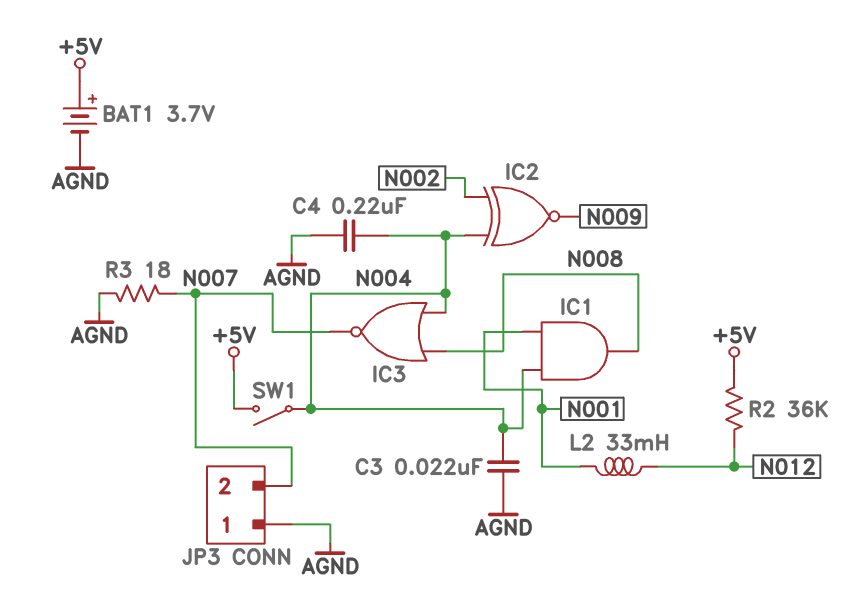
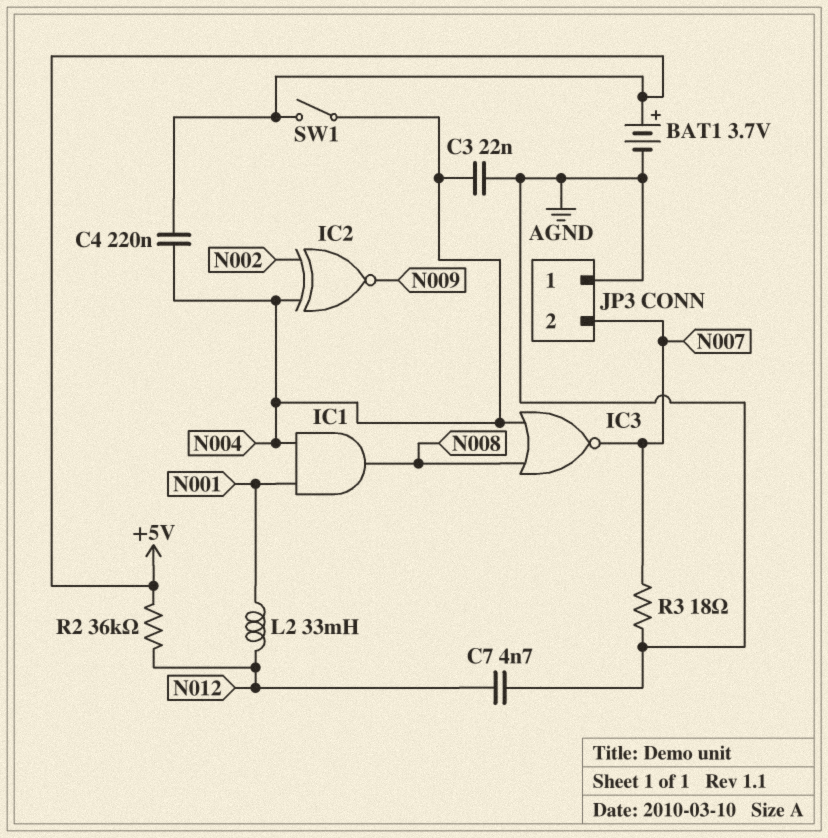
C4: 220nF (AGND, N004) -> 220nF (+5V, N004)
C7: none -> 4.7nF (AGND, N012)

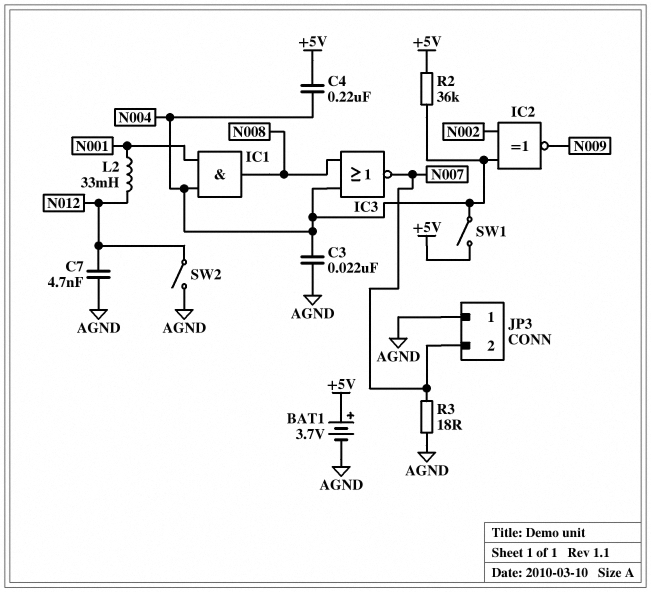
R2: 36k (+5V, N012) -> 36k (+5V, N004)
SW2: none -> switch (AGND, N012)

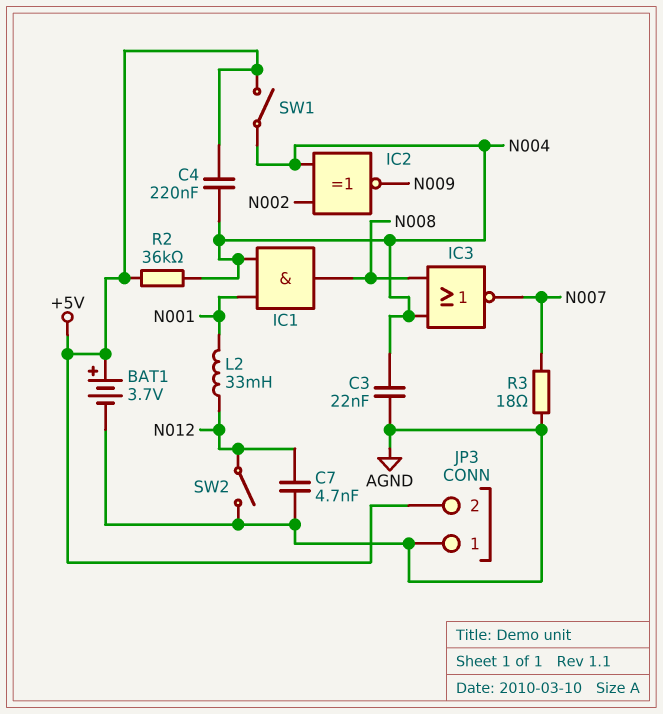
JP3 pin 2: N007 -> +5V

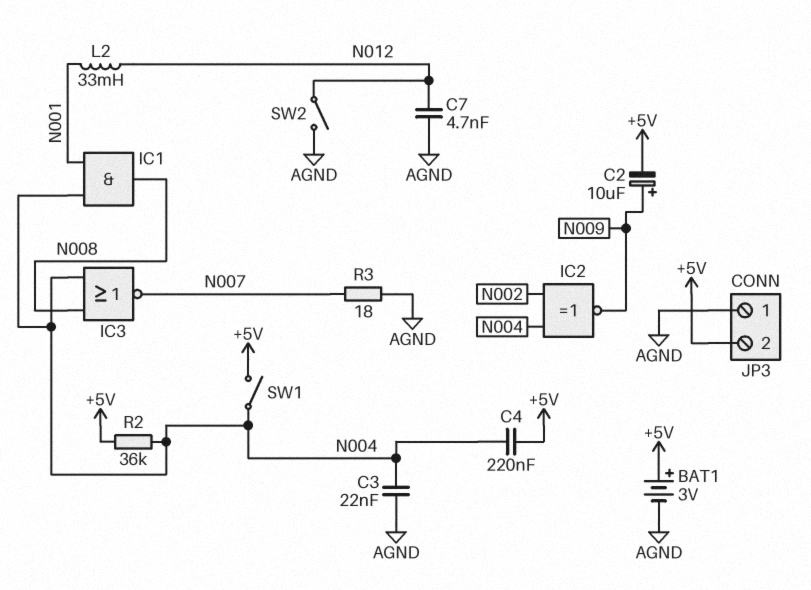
BAT1: 3.7V (plus +5V, minus AGND) -> 3V (plus +5V, minus AGND)
C2: none -> 10uF (plus N009, minus +5V)

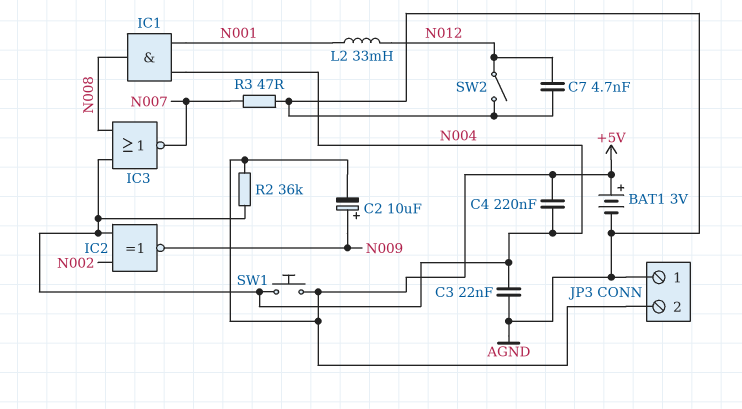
R3: 18 (AGND, N007) -> 47 (AGND, N007)
SW1: switch (+5V, N004) -> button (+5V, N004)

